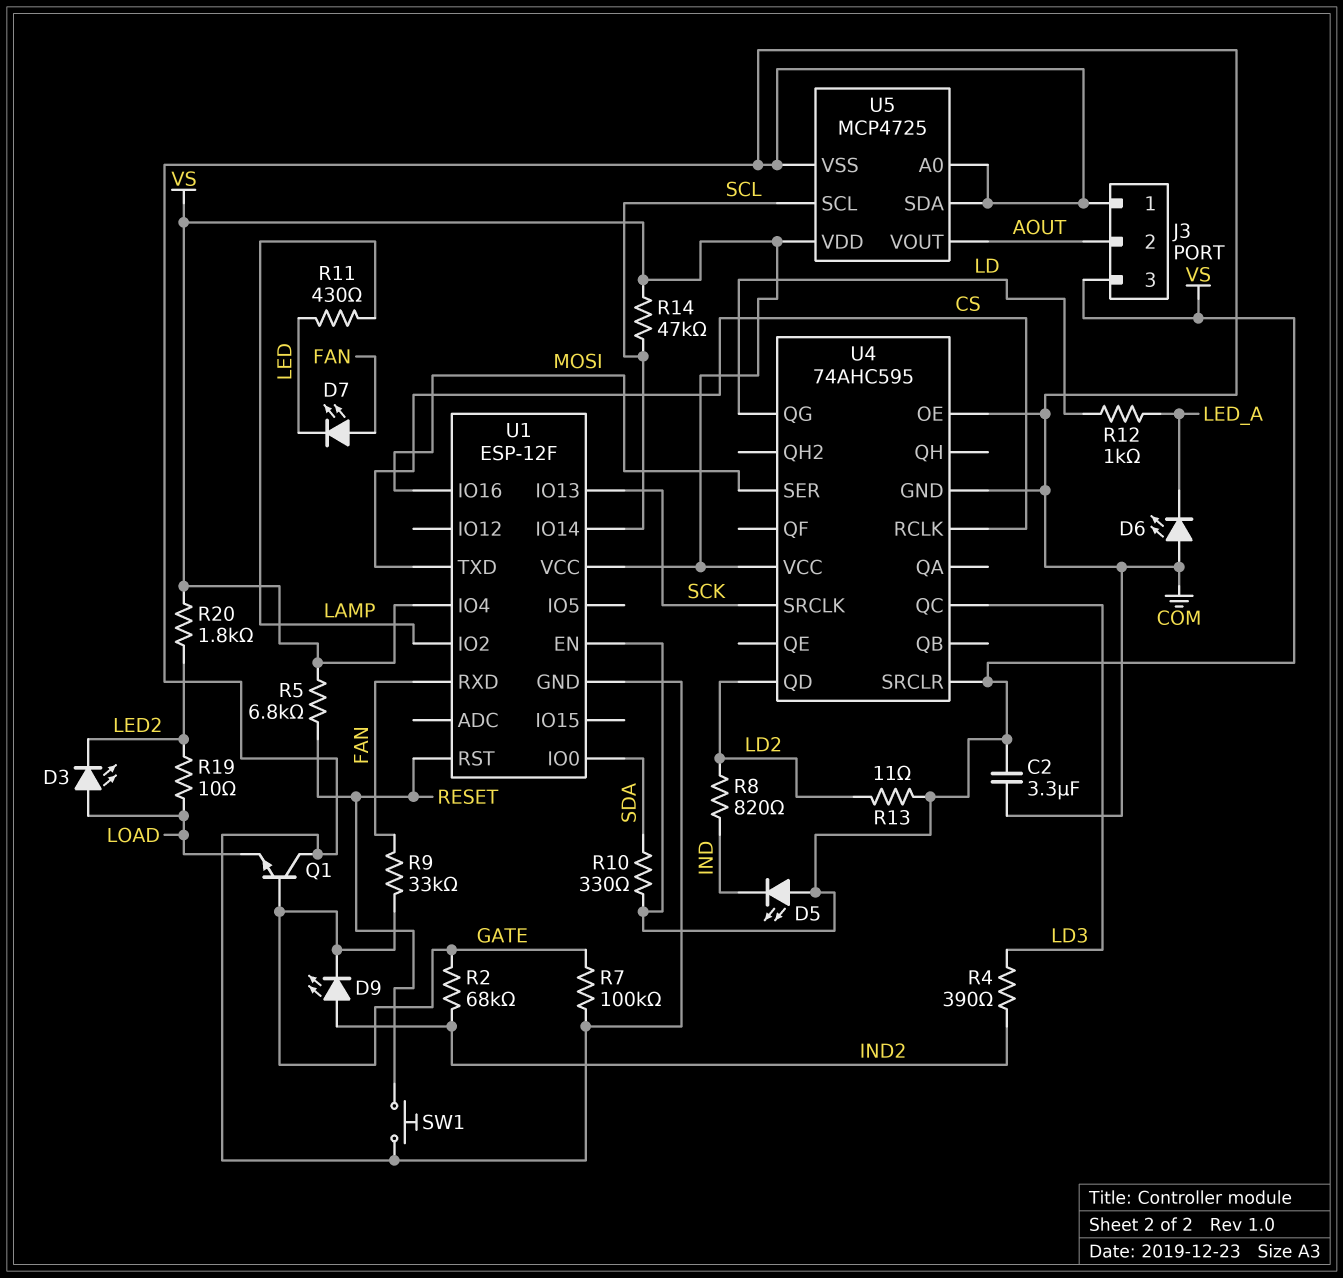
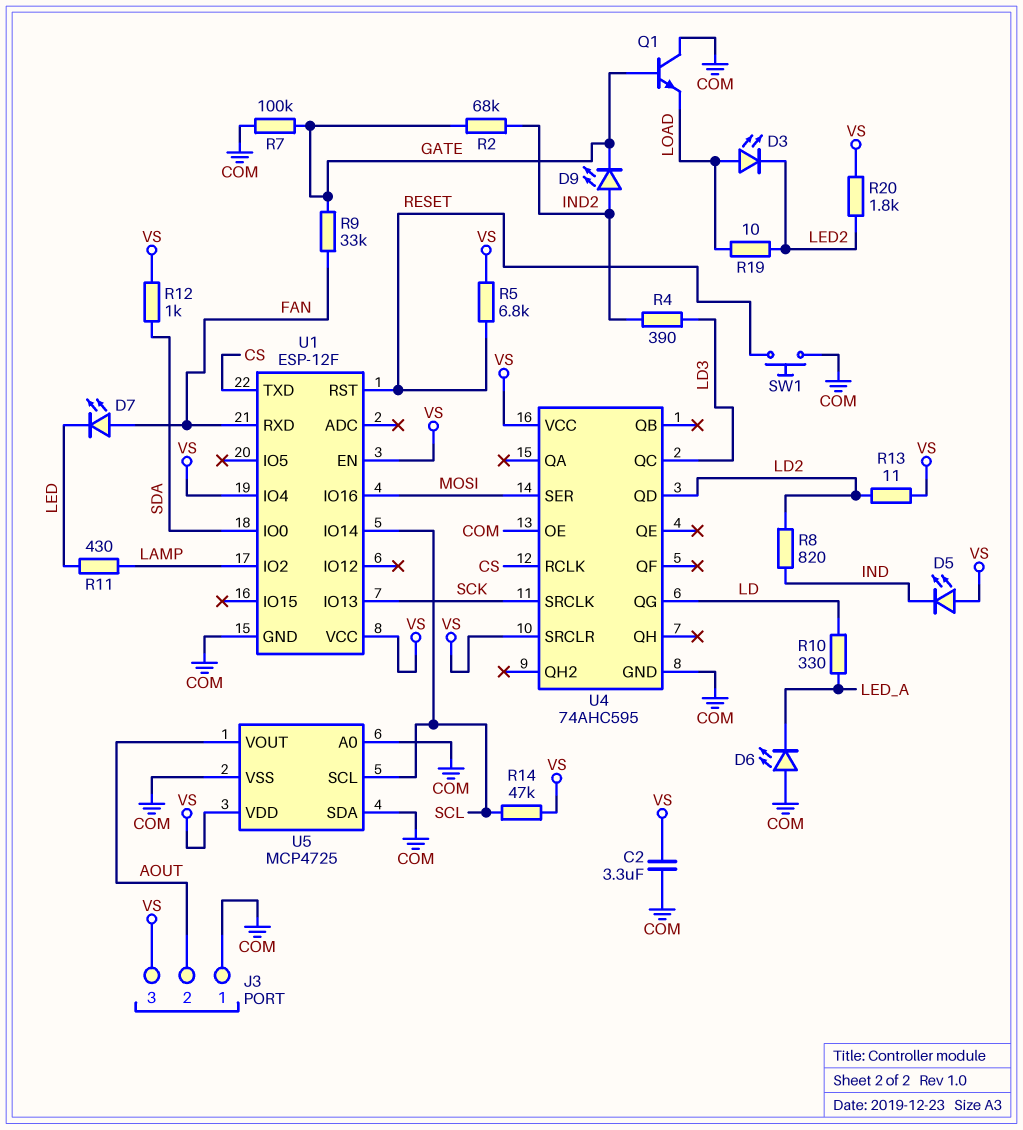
R10: 330 (SDA, VS) -> 330 (LD, LED_A)
R12: 1k (LD, LED_A) -> 1k (SDA, VS)

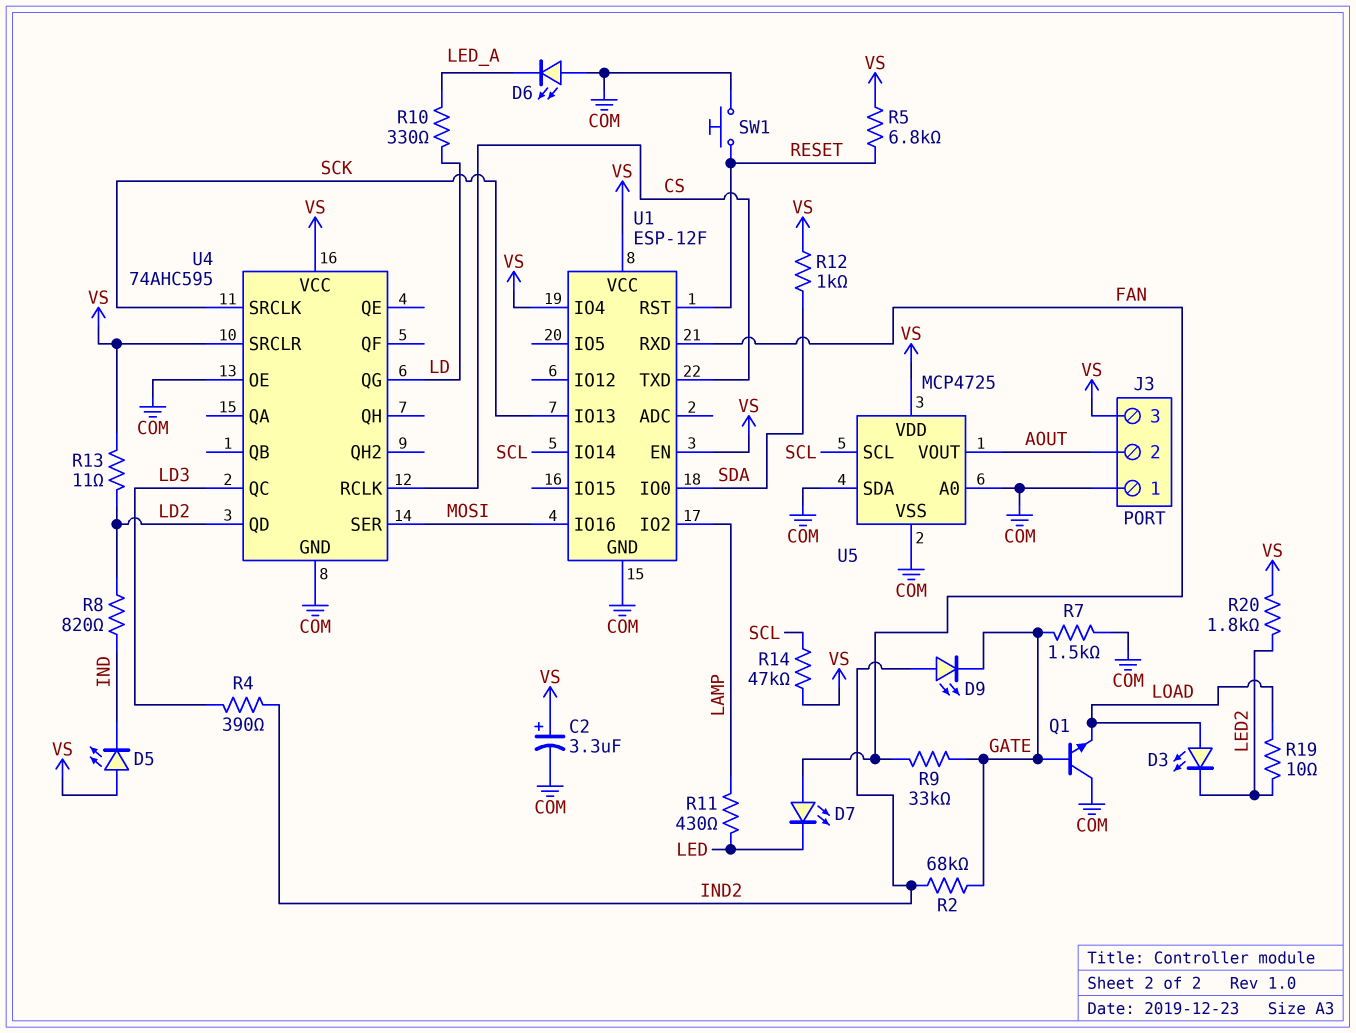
C2: 3.3uF (COM, VS) -> 3.3uF (plus VS, minus COM)
R7: 100k (COM, GATE) -> 1.5k (COM, GATE)

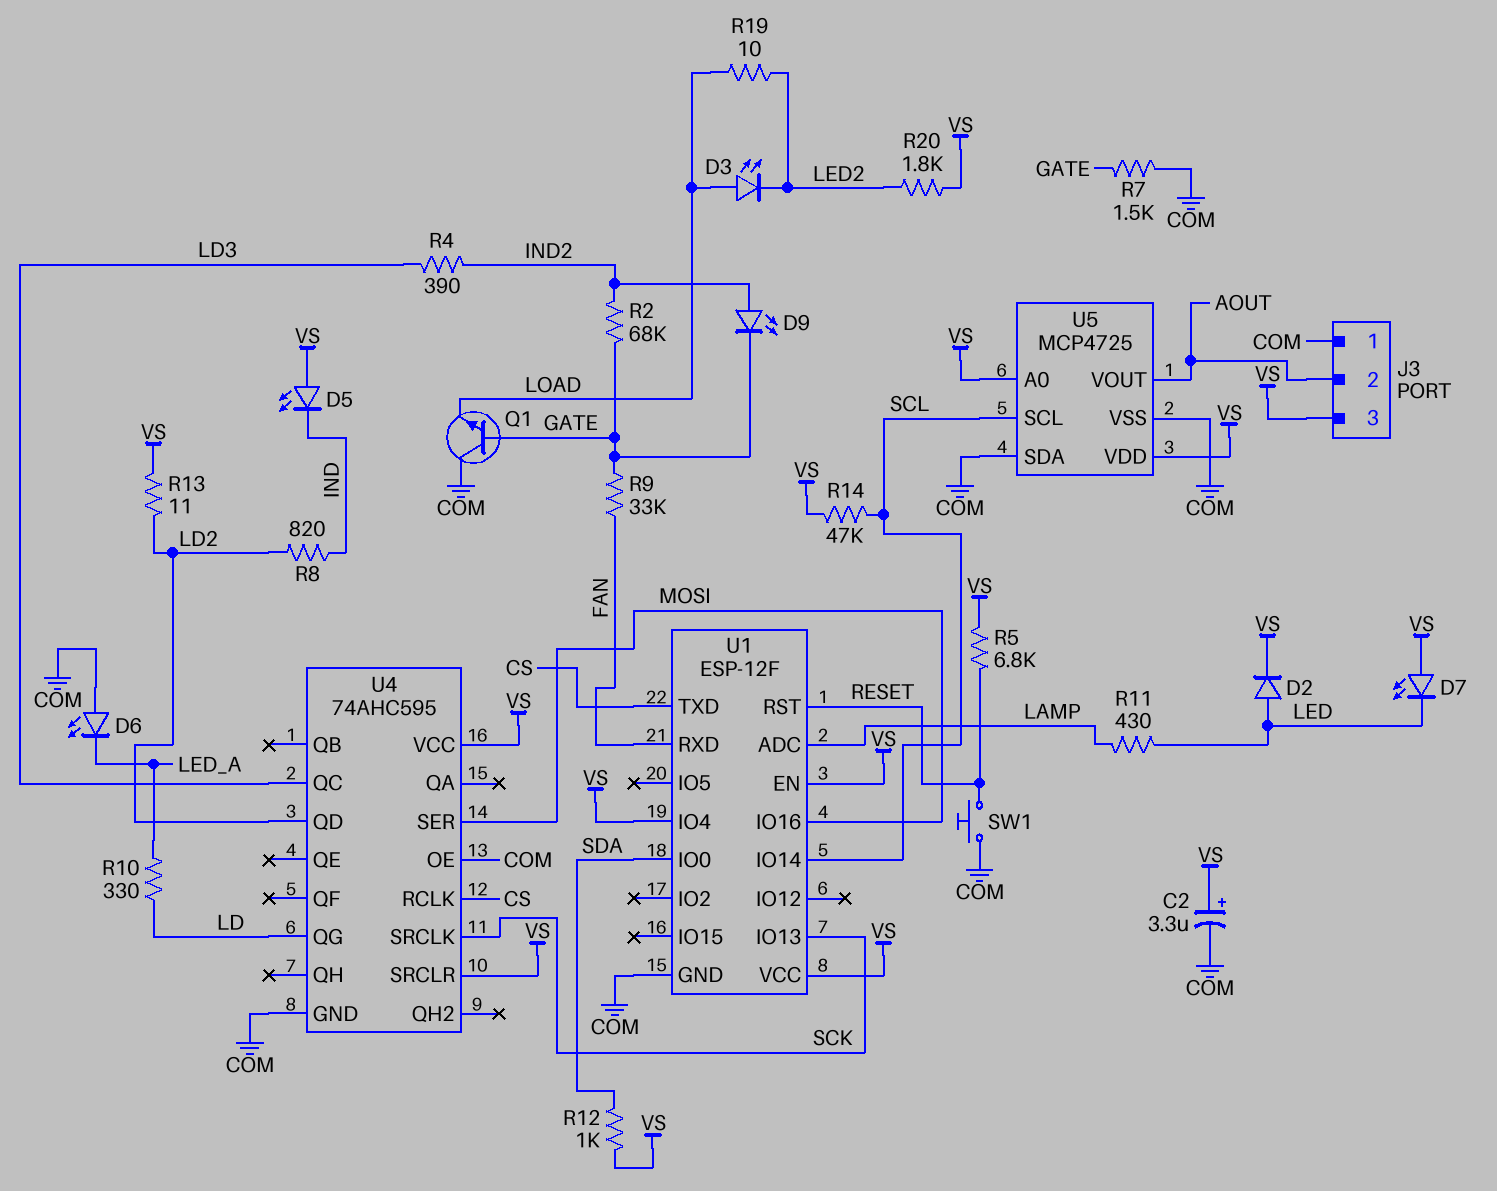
D2: none -> diode (A LED, K VS)
D7: LED (A FAN, K LED) -> LED (A VS, K LED)
U1 pin ADC: none -> LAMP
U1 pin IO2: LAMP -> none
U5 pin A0: COM -> VS

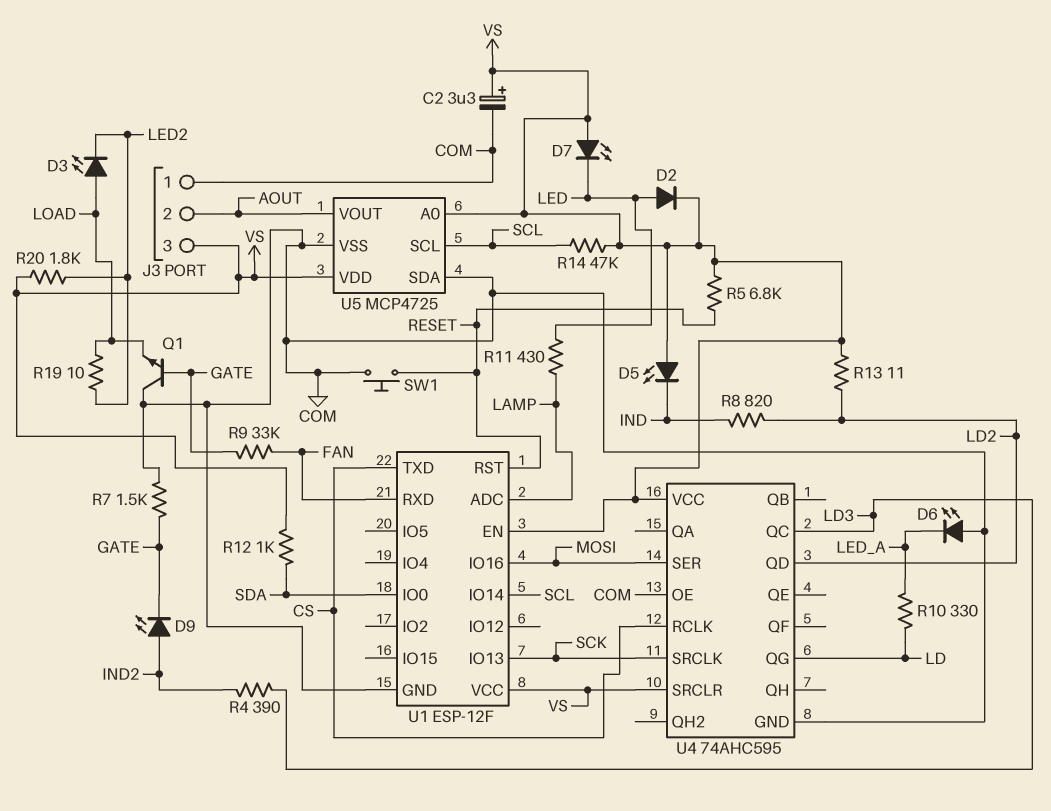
R2: 68k (GATE, IND2) -> none
U1 pin IO4: VS -> none

